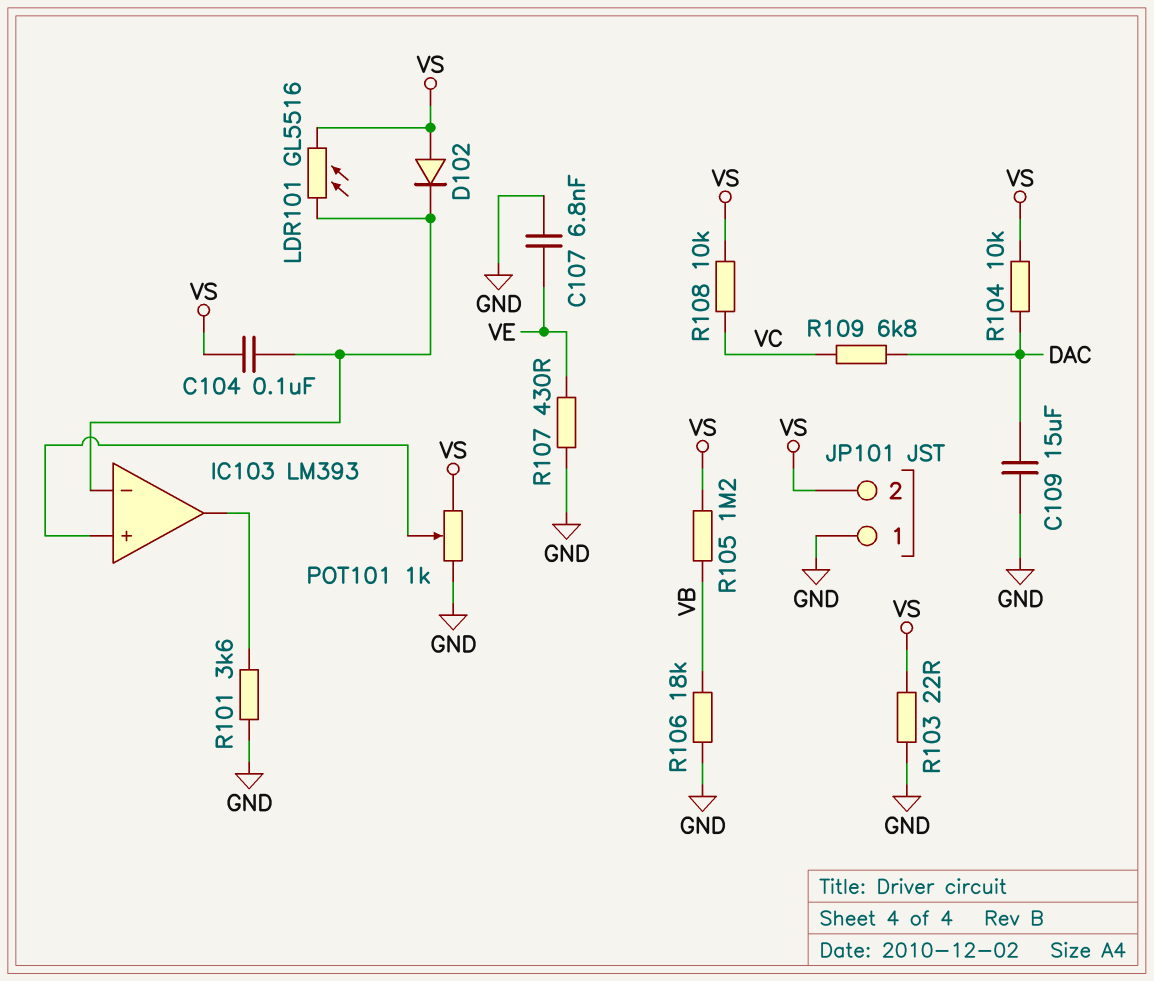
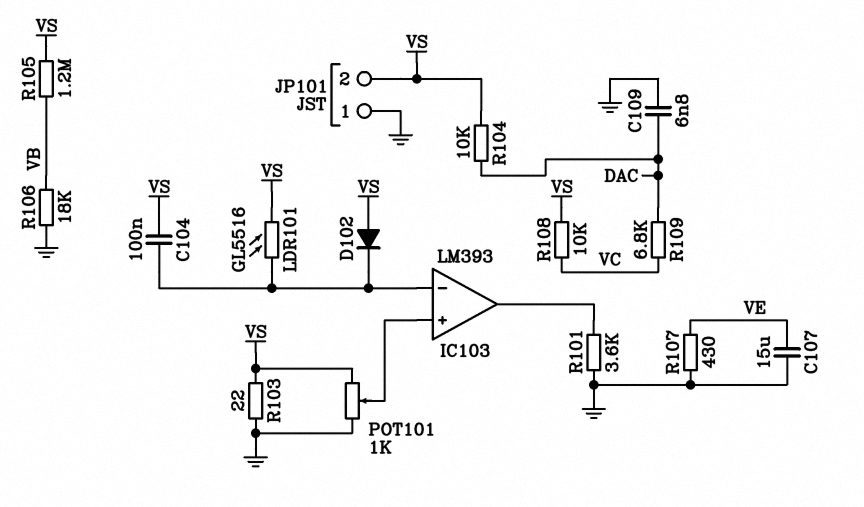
C107: 6.8nF (GND, VE) -> 15uF (GND, VE)
C109: 15uF (DAC, GND) -> 6.8nF (DAC, GND)

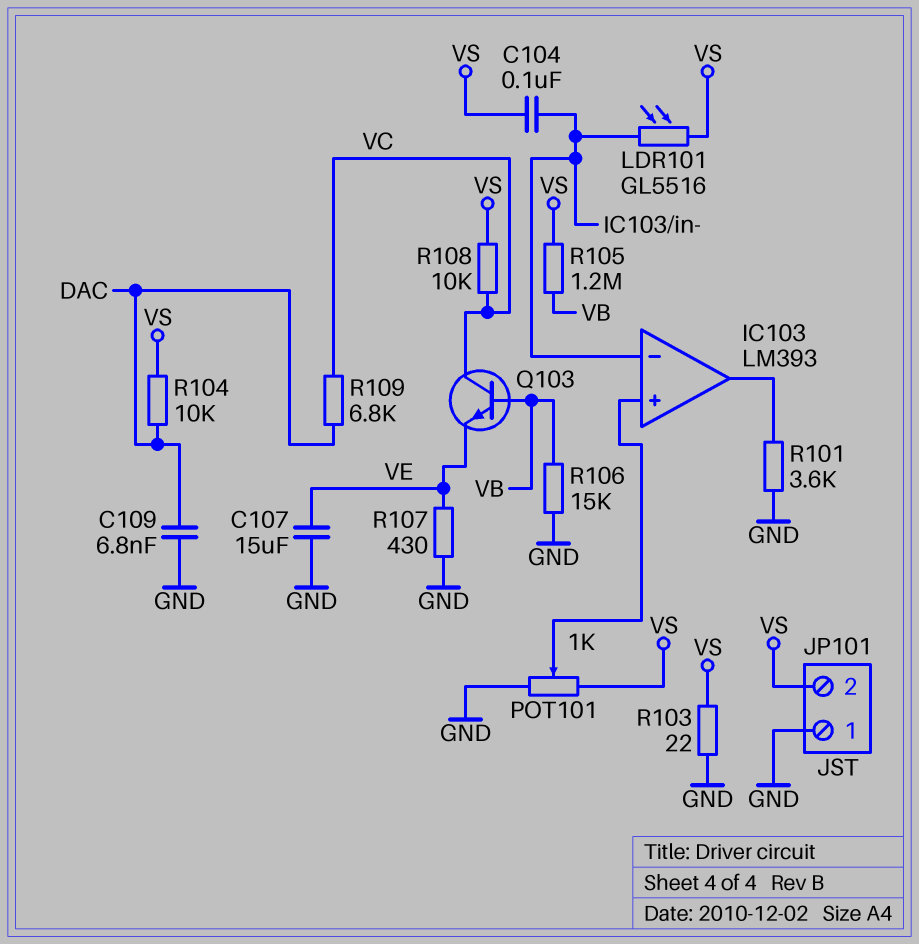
D102: diode (A VS, K IC103/in-) -> none
Q103: none -> NPN (B VB, C VC, E VE)
R106: 18k (GND, VB) -> 15k (GND, VB)

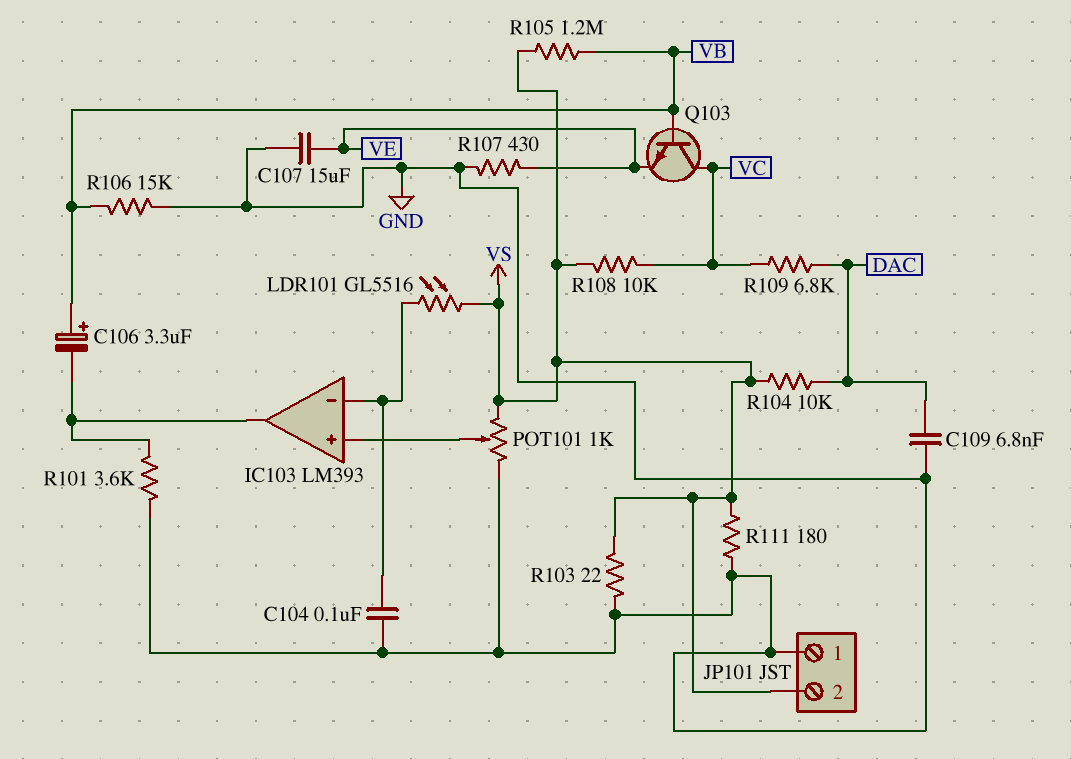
C104: 100nF (IC103/in-, VS) -> 100nF (GND, IC103/in-)
C106: none -> 3.3uF (plus VB, minus IC103/out)
R111: none -> 180 (GND, VS)

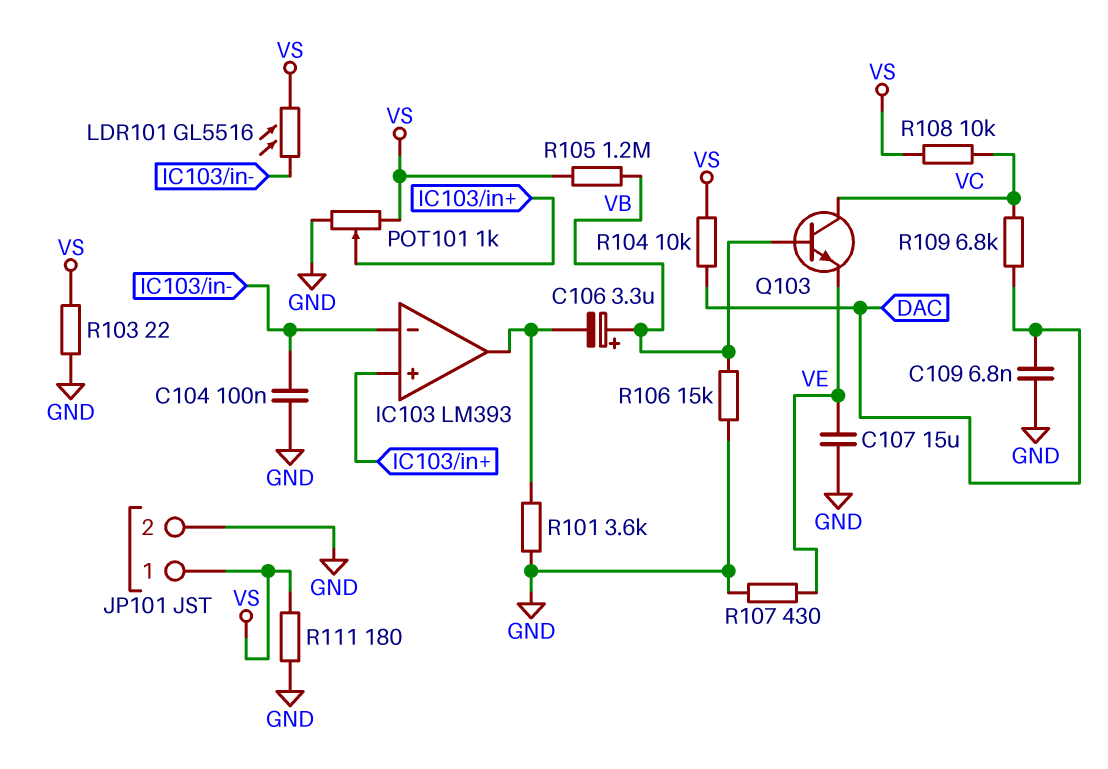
JP101 pin 1: GND -> VS
JP101 pin 2: VS -> GND

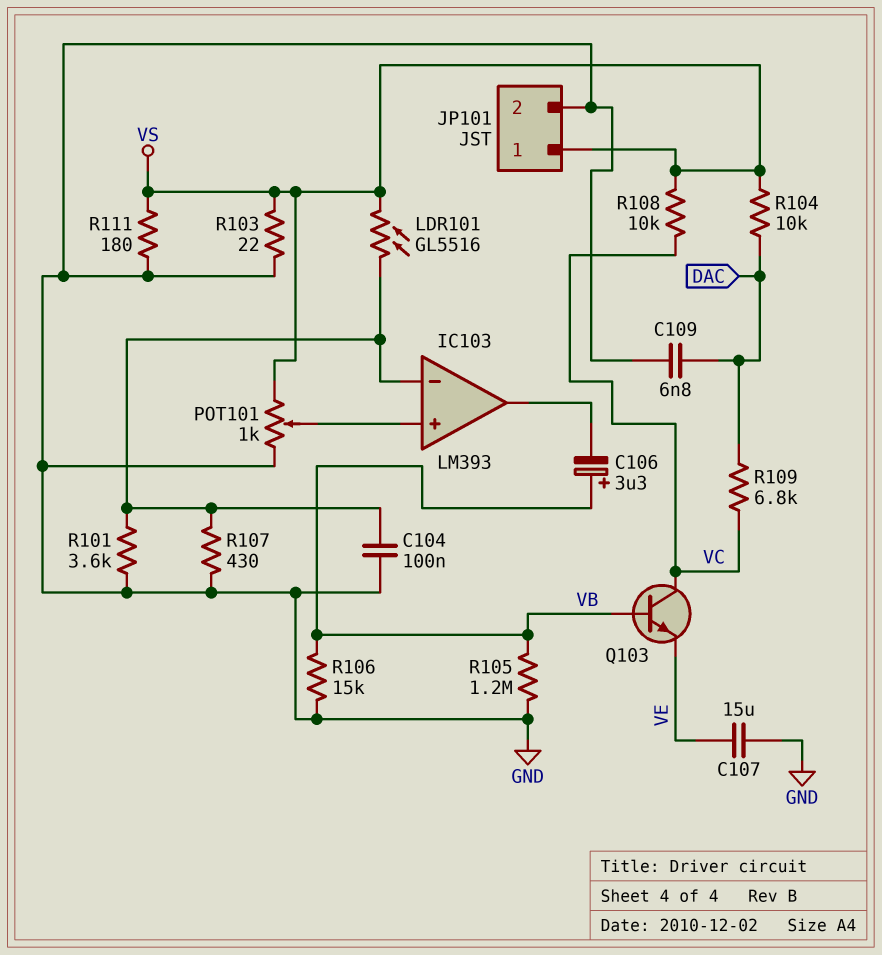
R101: 3.6k (GND, IC103/out) -> 3.6k (GND, IC103/in-)
R105: 1.2M (VB, VS) -> 1.2M (GND, VB)
R107: 430 (GND, VE) -> 430 (GND, IC103/in-)

